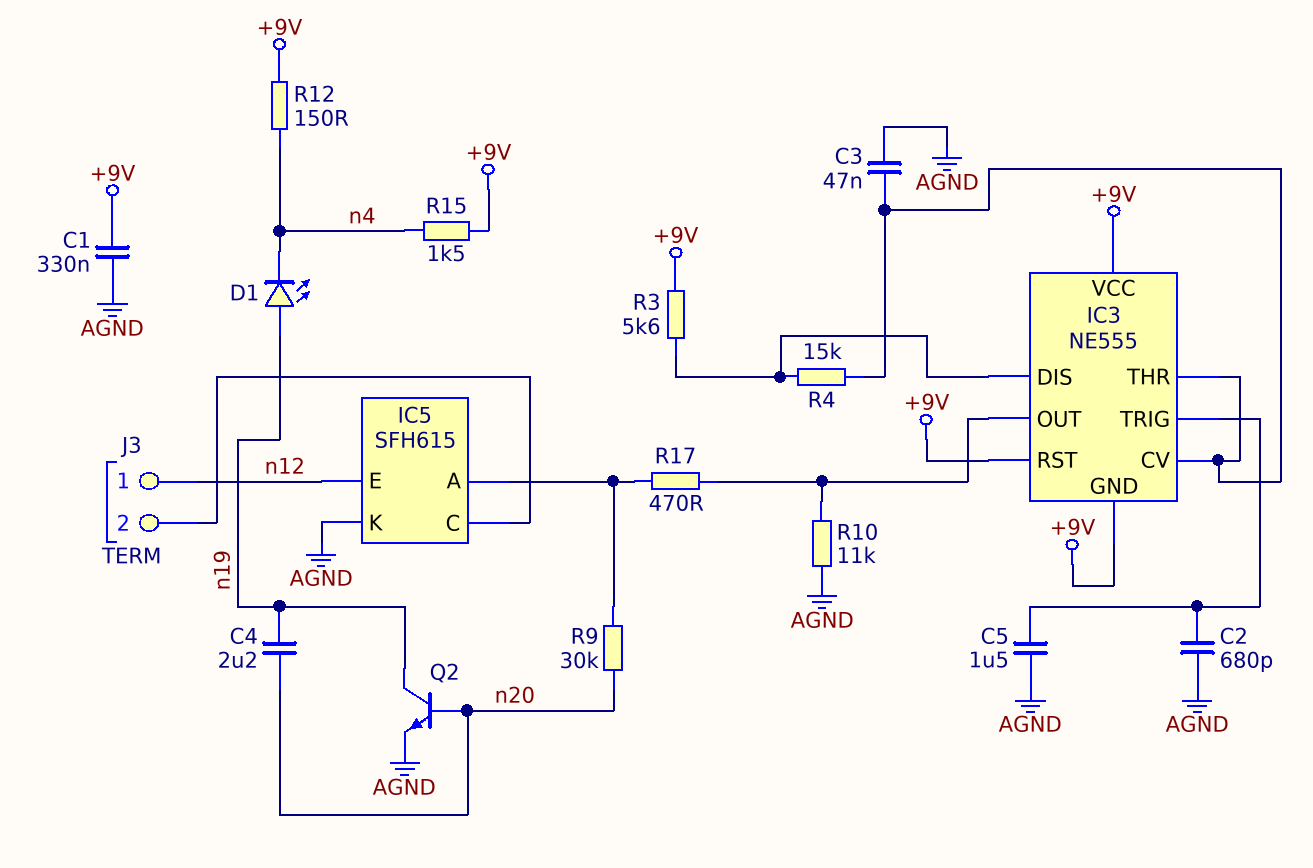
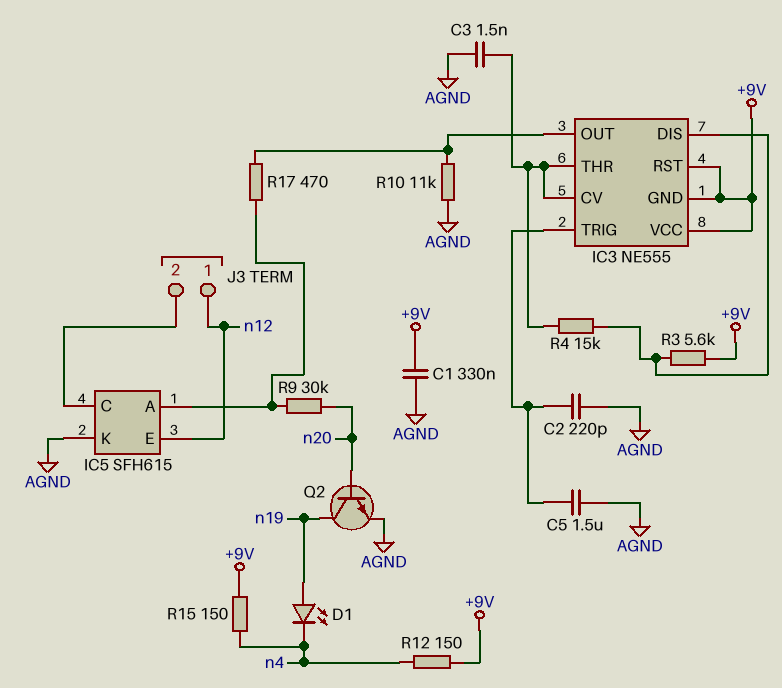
C2: 680pF (AGND, IC3/TRIG) -> 220pF (AGND, IC3/TRIG)
C3: 47nF (AGND, IC3/CV) -> 1.5nF (AGND, IC3/CV)
C4: 2.2uF (n19, n20) -> none
R15: 1.5k (+9V, n4) -> 150 (+9V, n4)

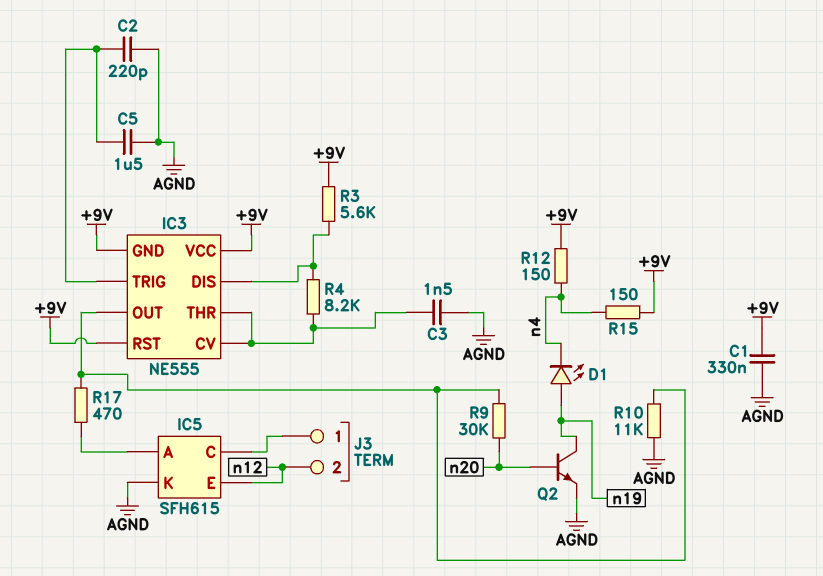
J3 pin 1: n12 -> IC5/C
J3 pin 2: IC5/C -> n12
R4: 15k (IC3/CV, IC3/DIS) -> 8.2k (IC3/CV, IC3/DIS)
R9: 30k (IC5/A, n20) -> 30k (IC3/OUT, n20)

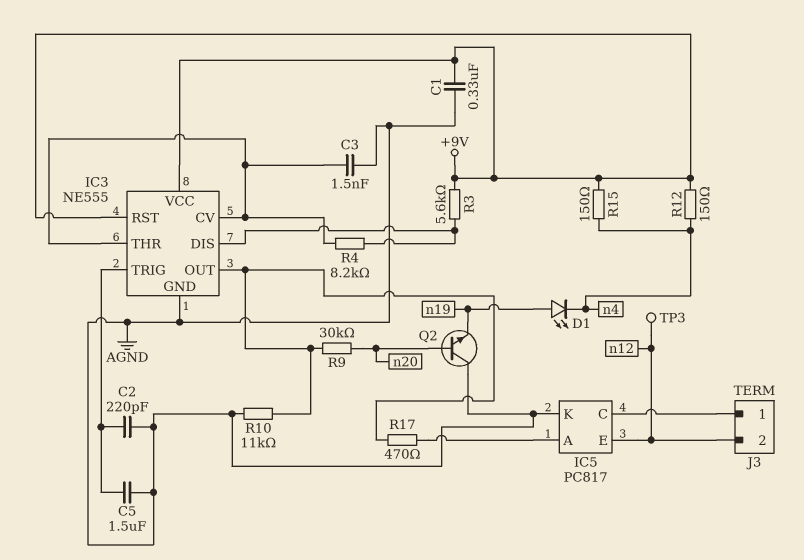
IC3 pin GND: +9V -> AGND
IC5: SFH615 -> PC817
Q2: NPN (B n20, C n19, E AGND) -> NPN (B n20, C AGND, E n19)
TP3: none -> test point (n12)

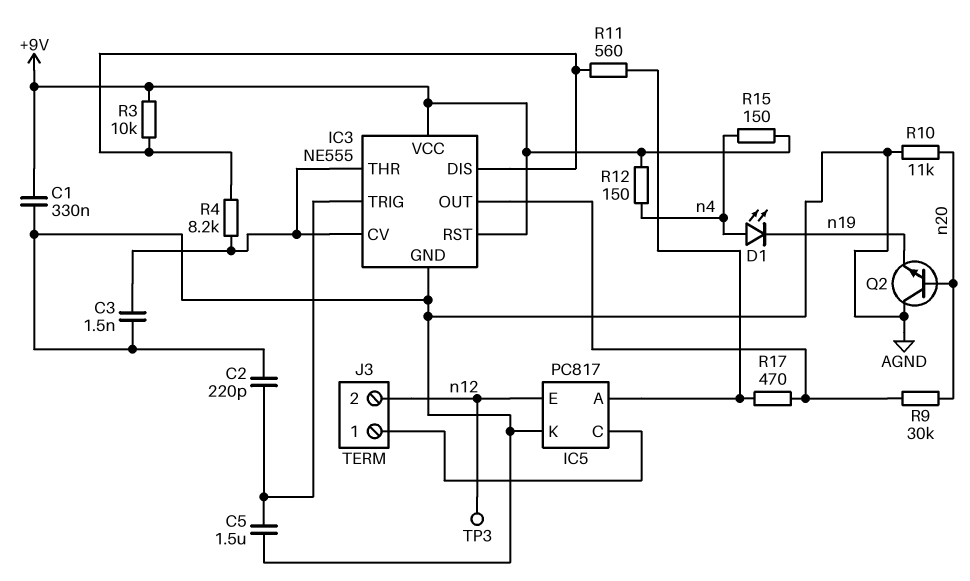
D1: LED (A n19, K n4) -> LED (A n4, K n19)
R3: 5.6k (+9V, IC3/DIS) -> 10k (+9V, IC3/DIS)
R10: 11k (AGND, IC3/OUT) -> 11k (AGND, n20)
R11: none -> 560 (IC3/DIS, IC5/A)

